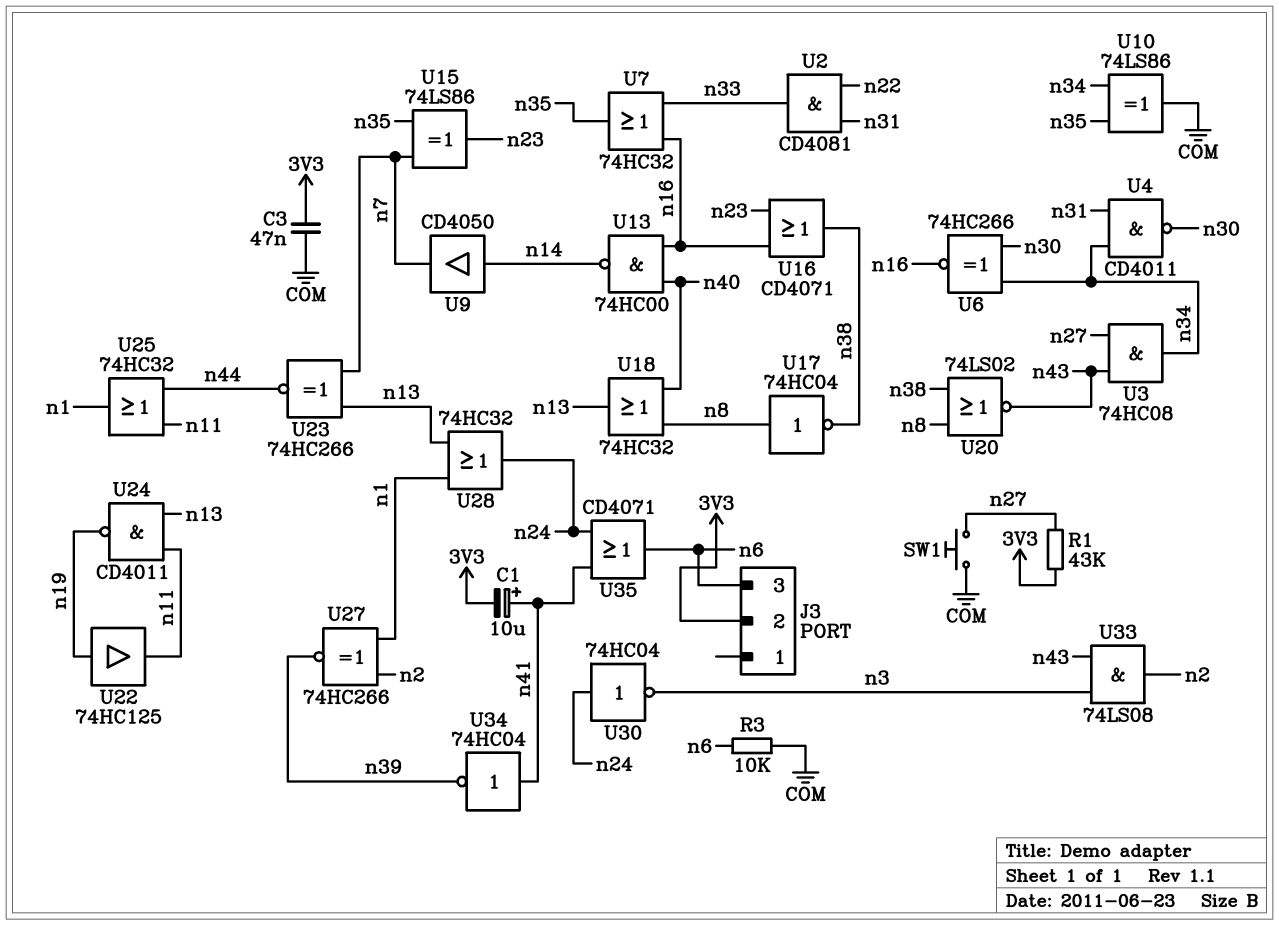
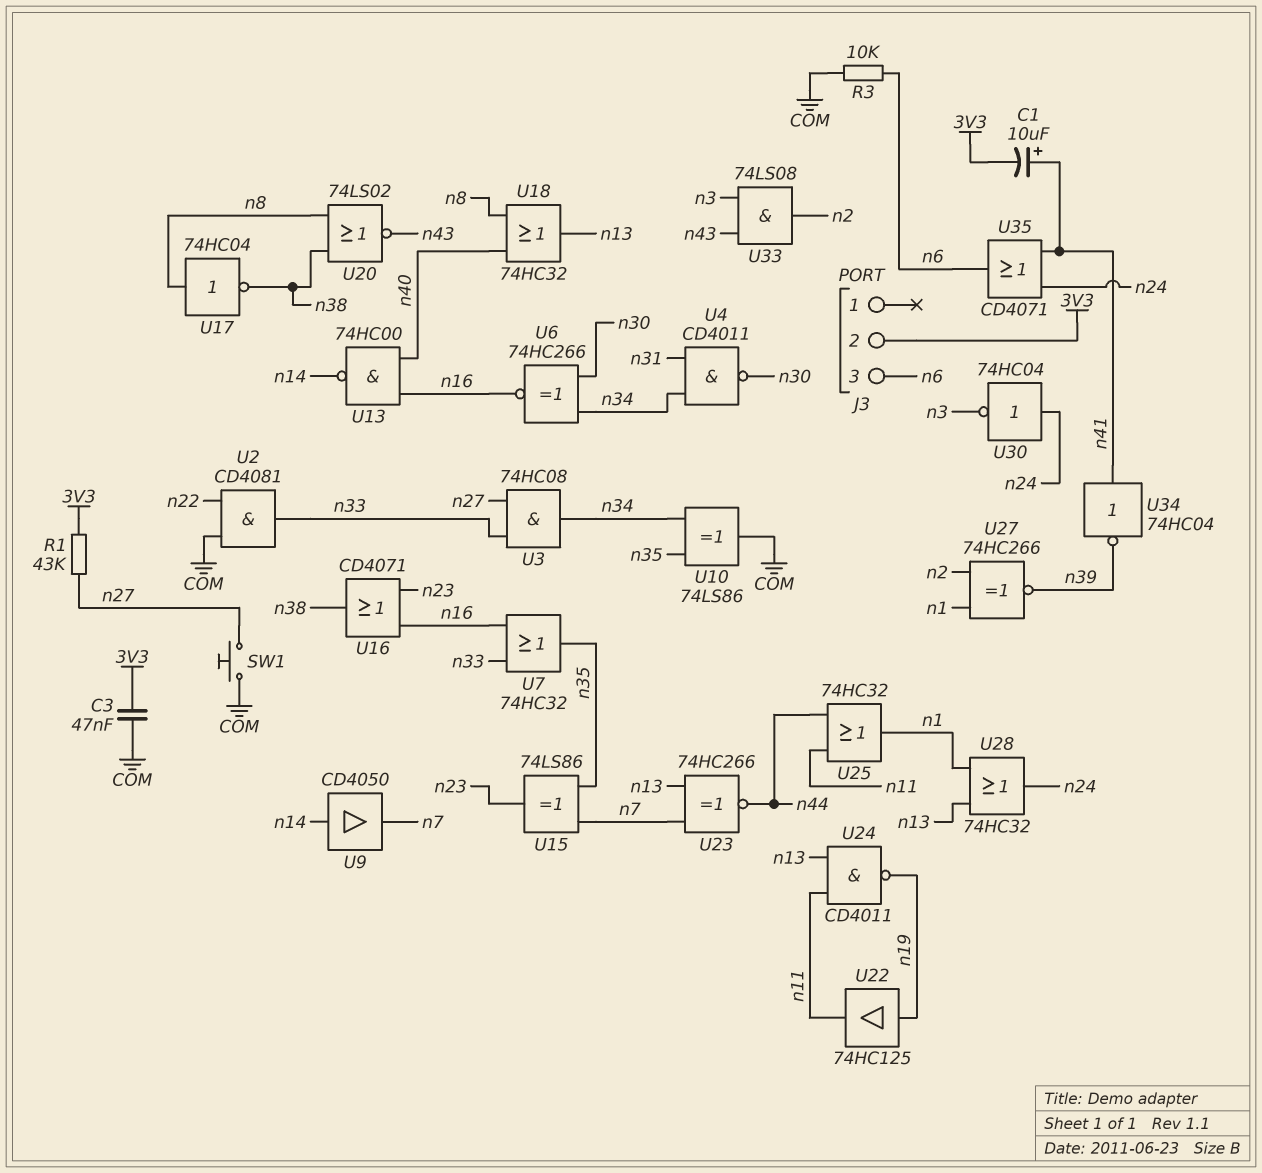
U2: AND CD4081 (in n22, in n31, out n33) -> AND CD4081 (in COM, in n22, out n33)
U3: AND 74HC08 (in n27, in n43, out n34) -> AND 74HC08 (in n27, in n33, out n34)

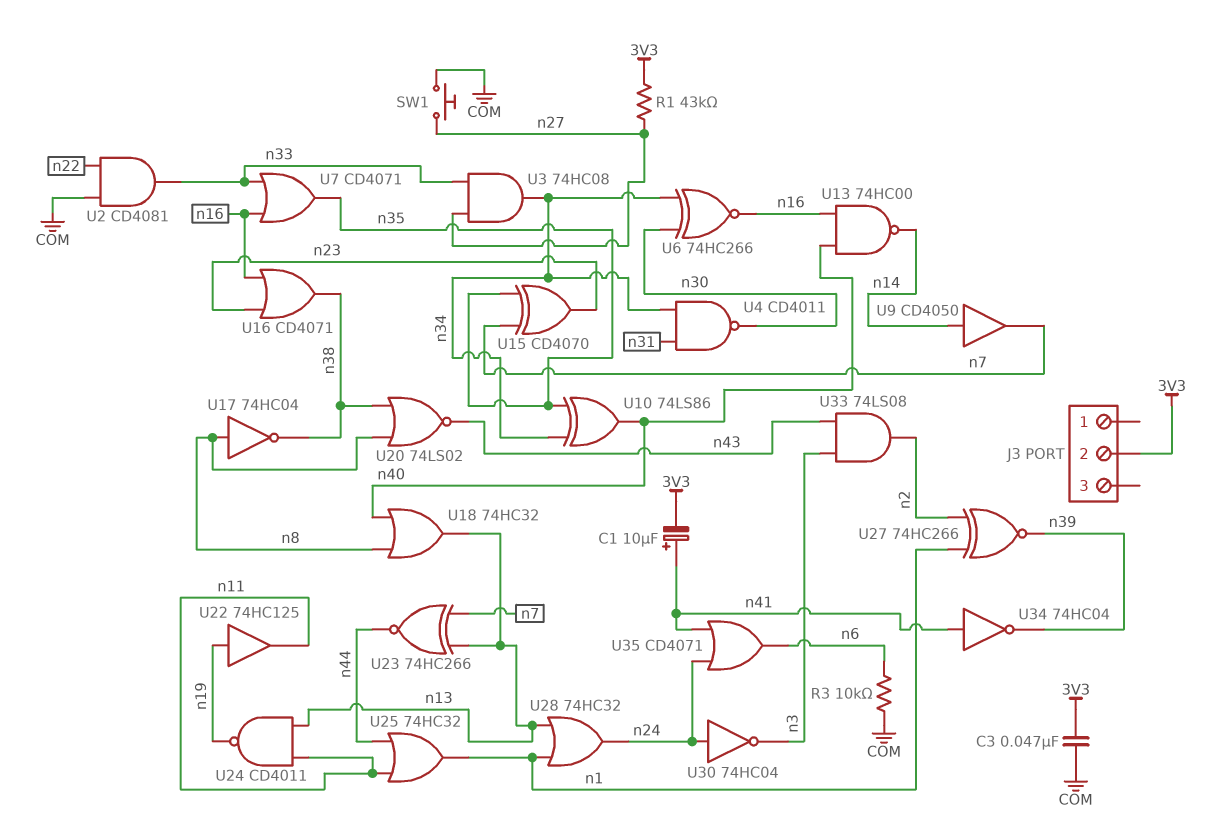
J3 pin 3: n6 -> none
U7: OR 74HC32 (in n16, in n33, out n35) -> OR CD4071 (in n16, in n33, out n35)
U10: XOR 74LS86 (in n34, in n35, out COM) -> XOR 74LS86 (in n34, in n35, out n40)
U15: XOR 74LS86 (in n7, in n35, out n23) -> XOR CD4070 (in n7, in n35, out n23)

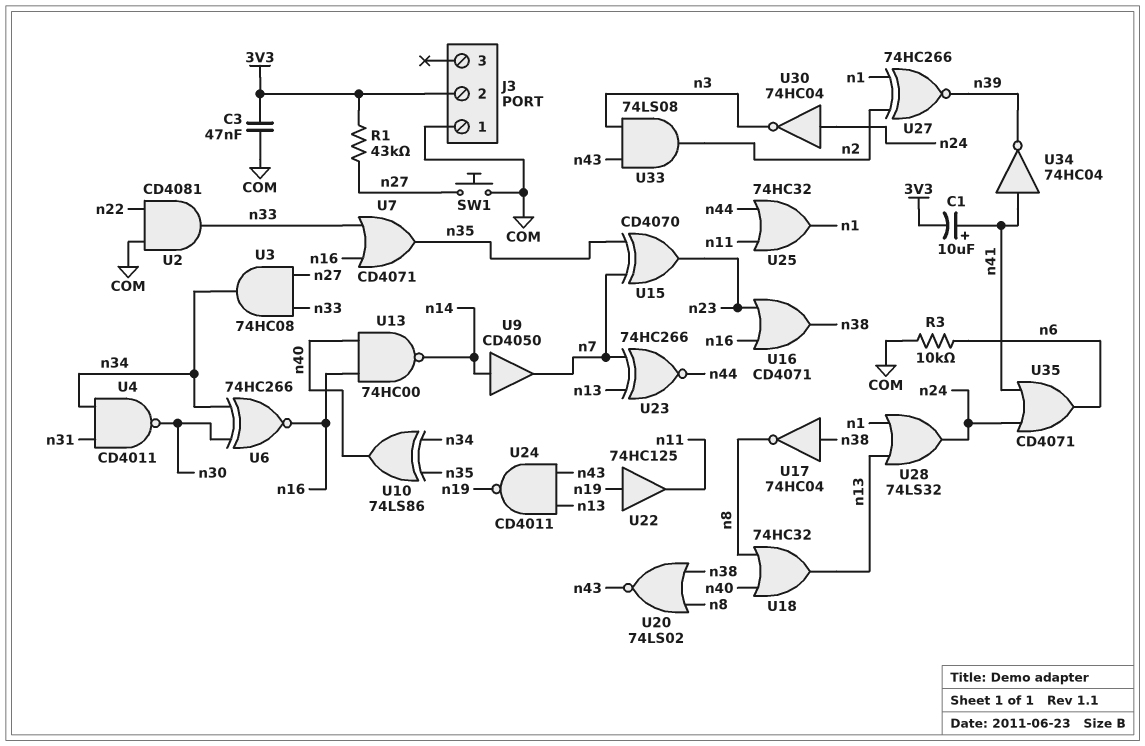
J3 pin 1: none -> COM
U17: NOT 74HC04 (in n8, out n38) -> NOT 74HC04 (in n38, out n8)
U24: NAND CD4011 (in n11, in n13, out n19) -> NAND CD4011 (in n13, in n43, out n19)
U28: OR 74HC32 (in n1, in n13, out n24) -> OR 74LS32 (in n1, in n13, out n24)

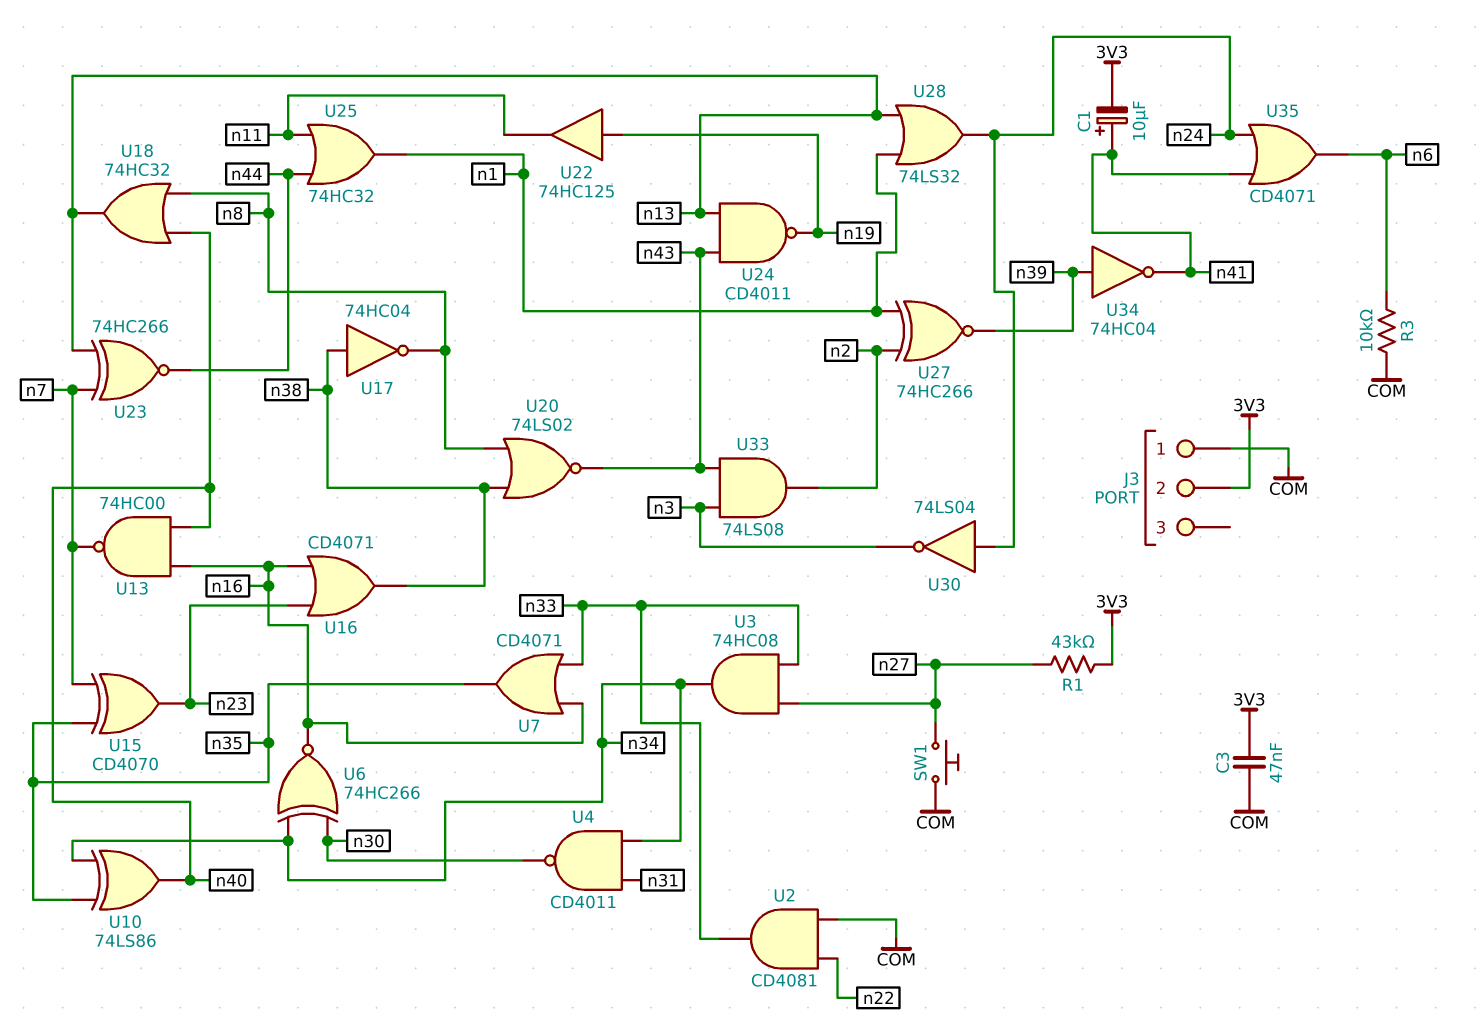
U9: buffer CD4050 (in n14, out n7) -> none
U13: NAND 74HC00 (in n16, in n40, out n14) -> NAND 74HC00 (in n16, in n40, out n7)
U30: NOT 74HC04 (in n24, out n3) -> NOT 74LS04 (in n24, out n3)
U34: NOT 74HC04 (in n41, out n39) -> NOT 74HC04 (in n39, out n41)

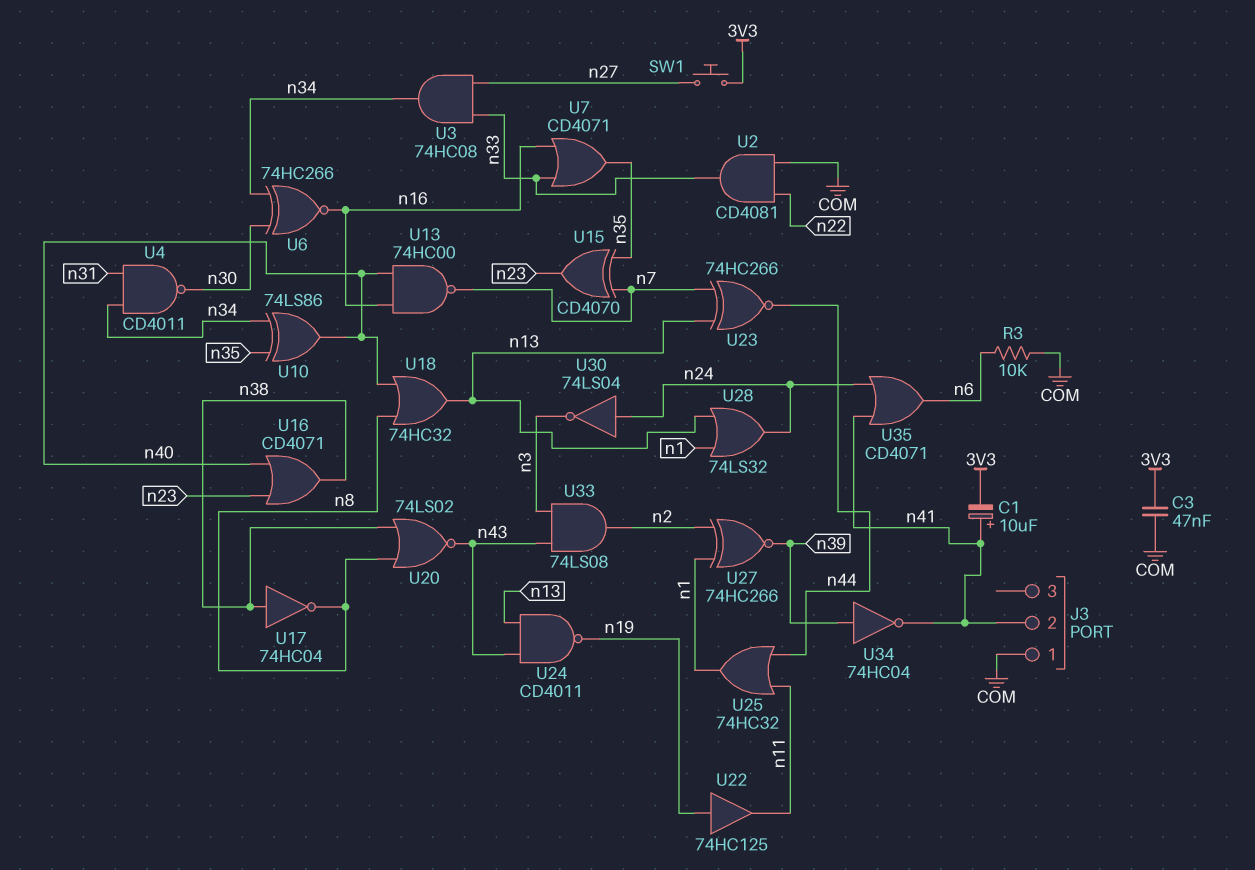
J3 pin 2: 3V3 -> n41
R1: 43k (3V3, n27) -> none
SW1: button (COM, n27) -> button (3V3, n27)
U16: OR CD4071 (in n16, in n23, out n38) -> OR CD4071 (in n23, in n40, out n38)

